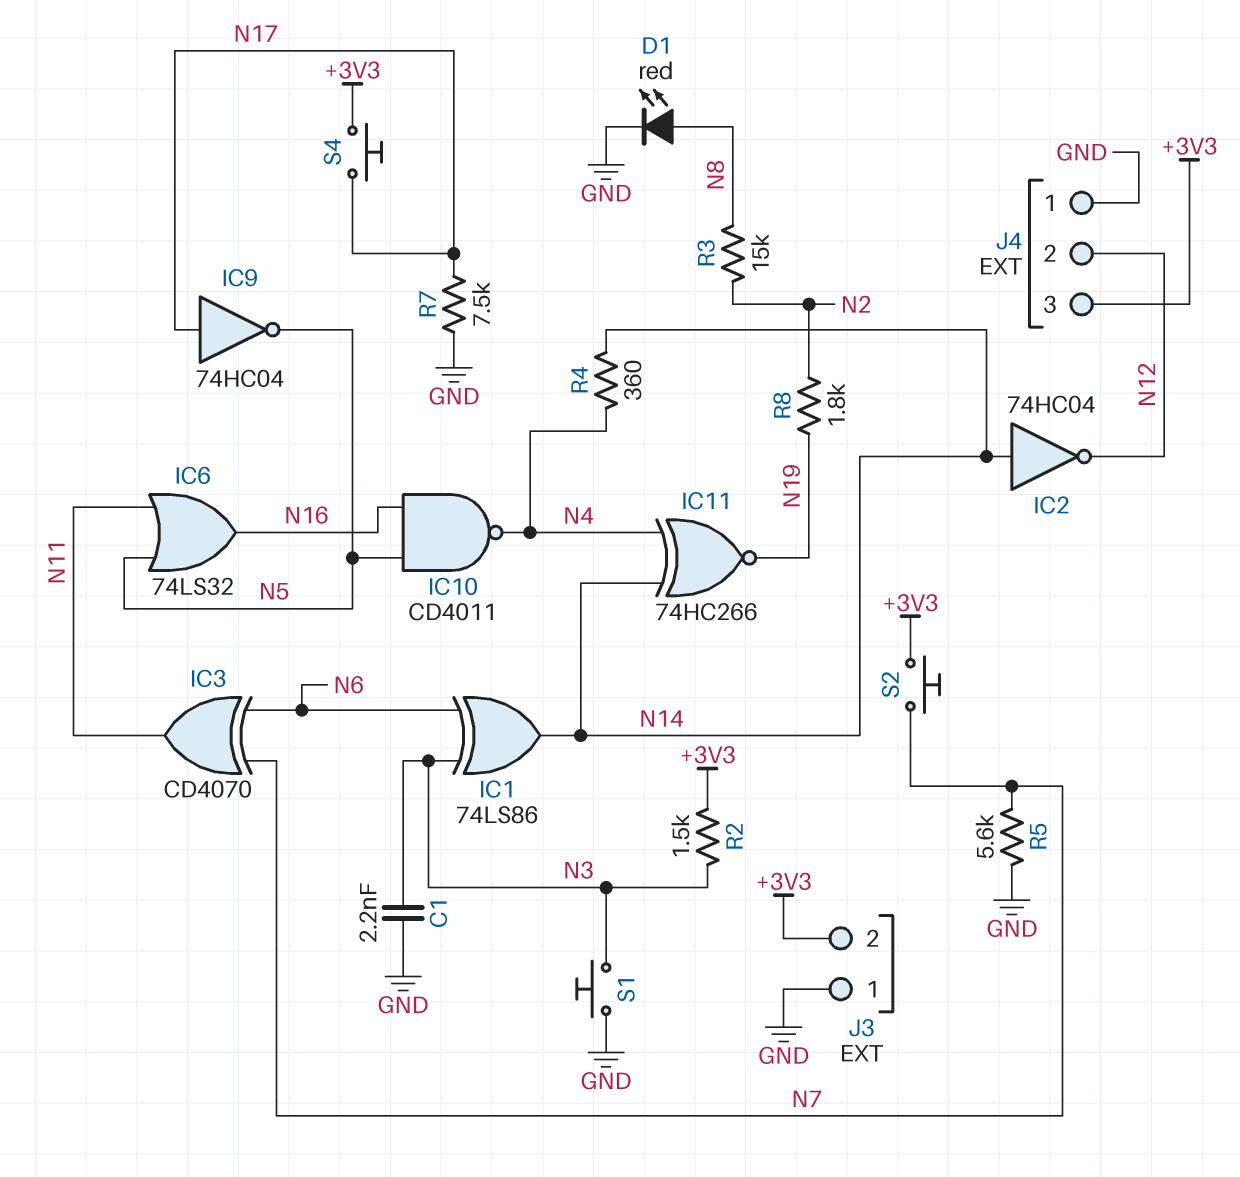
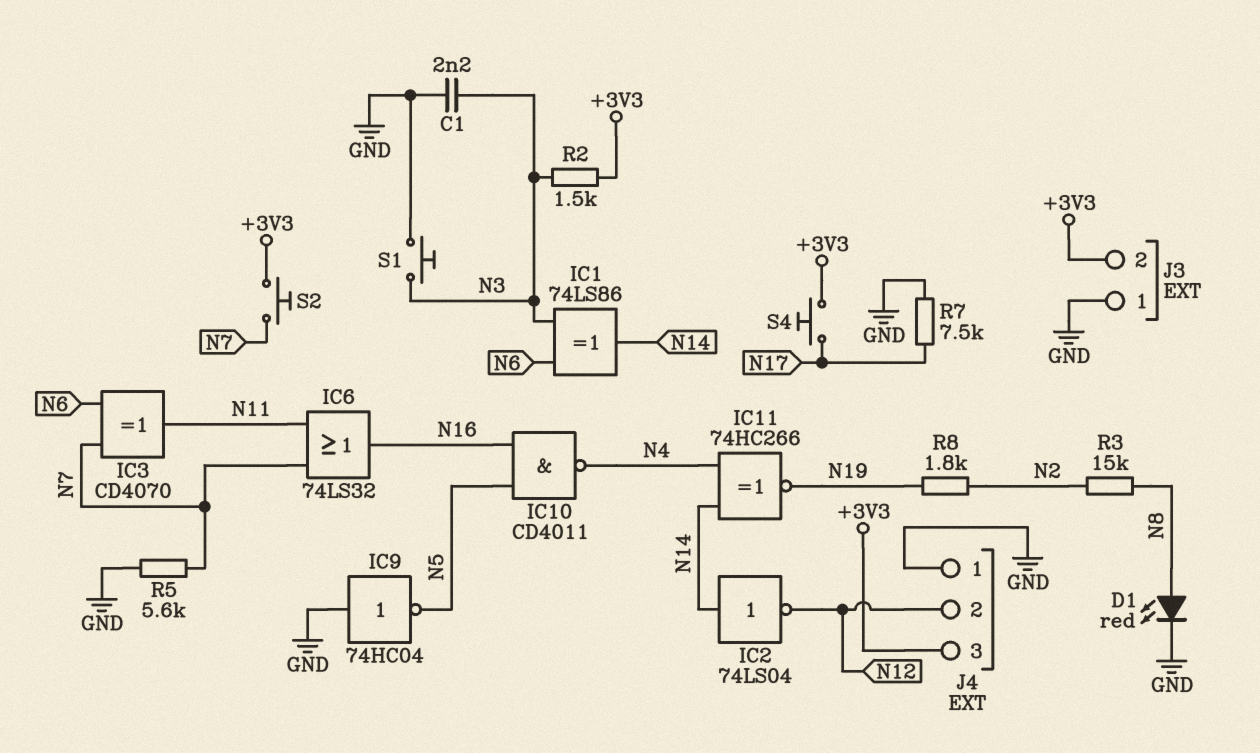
IC2: NOT 74HC04 (in N14, out N12) -> NOT 74LS04 (in N14, out N12)
IC6: OR 74LS32 (in N5, in N11, out N16) -> OR 74LS32 (in N7, in N11, out N16)
IC9: NOT 74HC04 (in N17, out N5) -> NOT 74HC04 (in GND, out N5)
R4: 360 (N4, N14) -> none

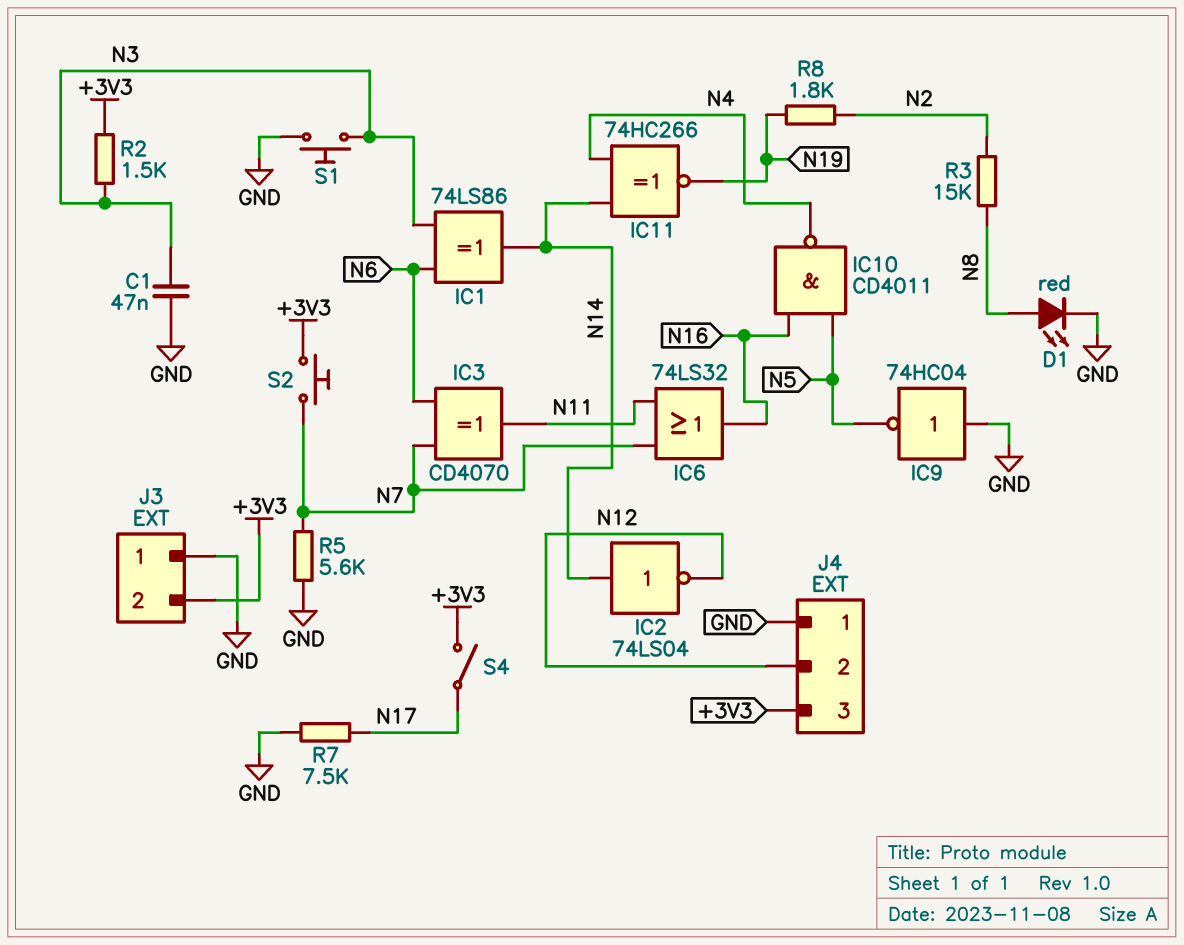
C1: 2.2nF (GND, N3) -> 47nF (GND, N3)
S4: button (+3V3, N17) -> switch (+3V3, N17)

